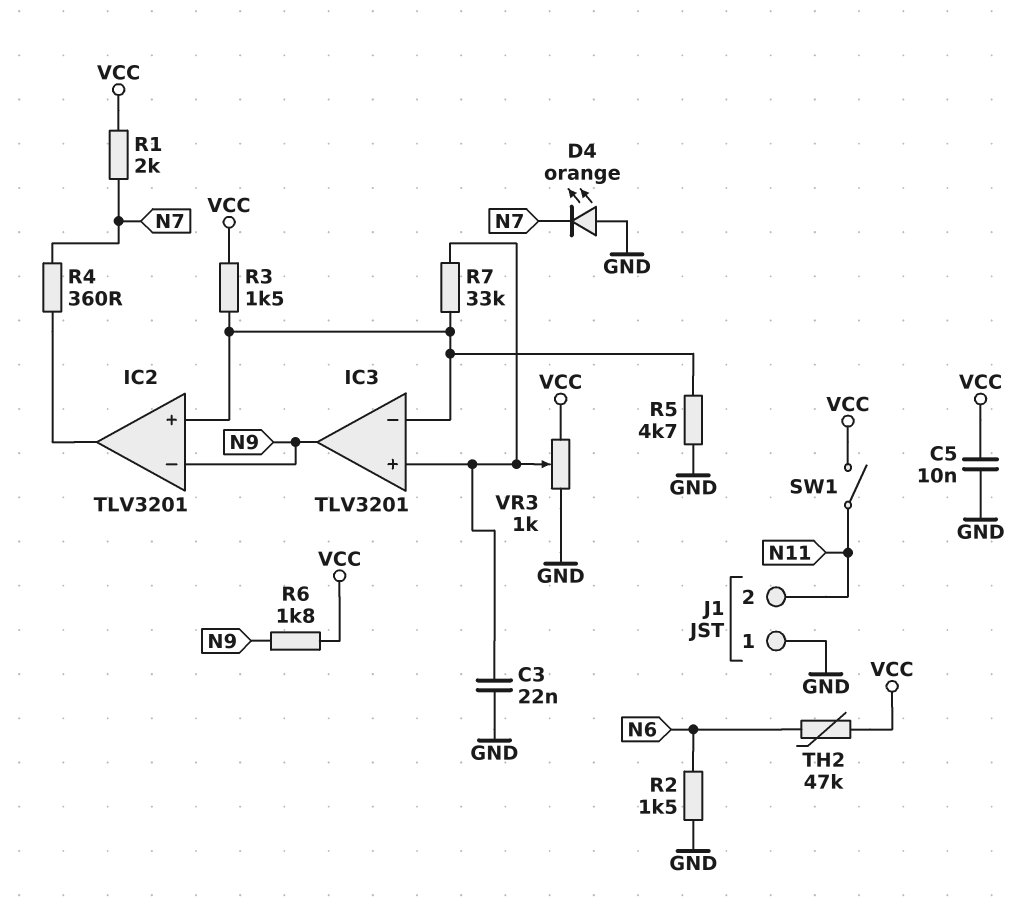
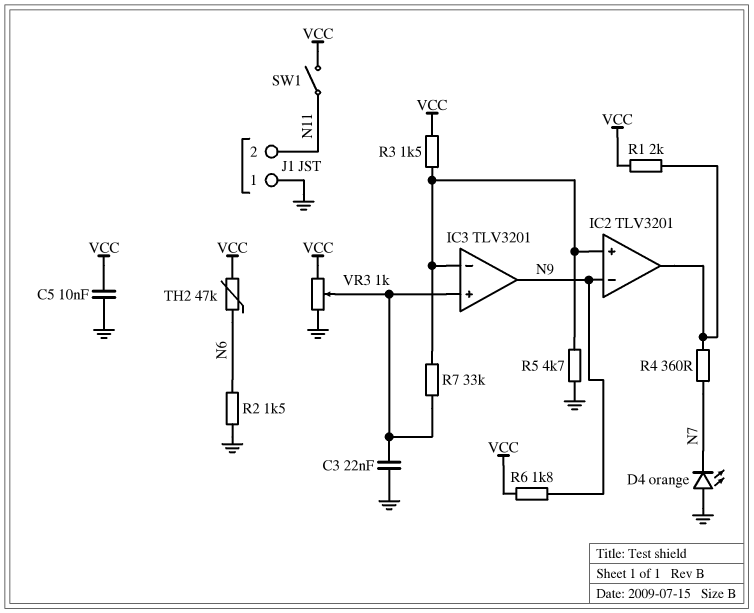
R1: 2k (N7, VCC) -> 2k (IC2/out, VCC)

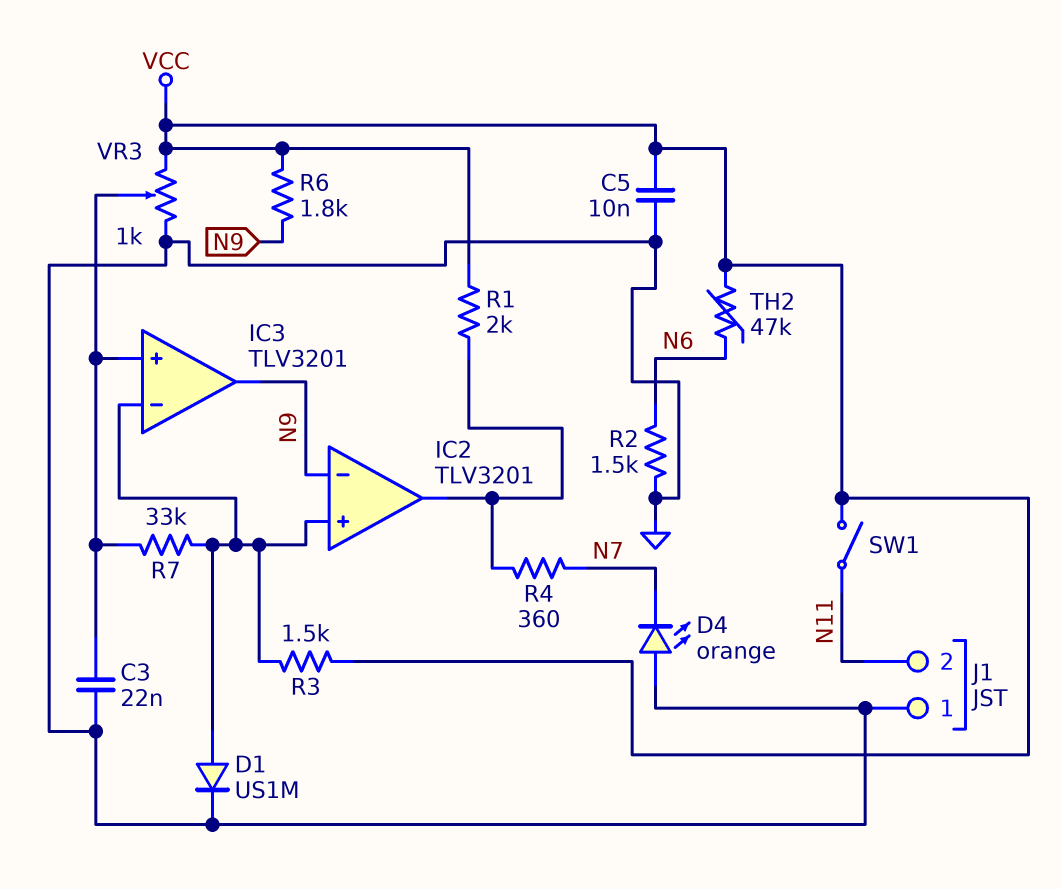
D1: none -> diode US1M (A IC2/in+, K GND)
R5: 4.7k (GND, IC2/in+) -> none

